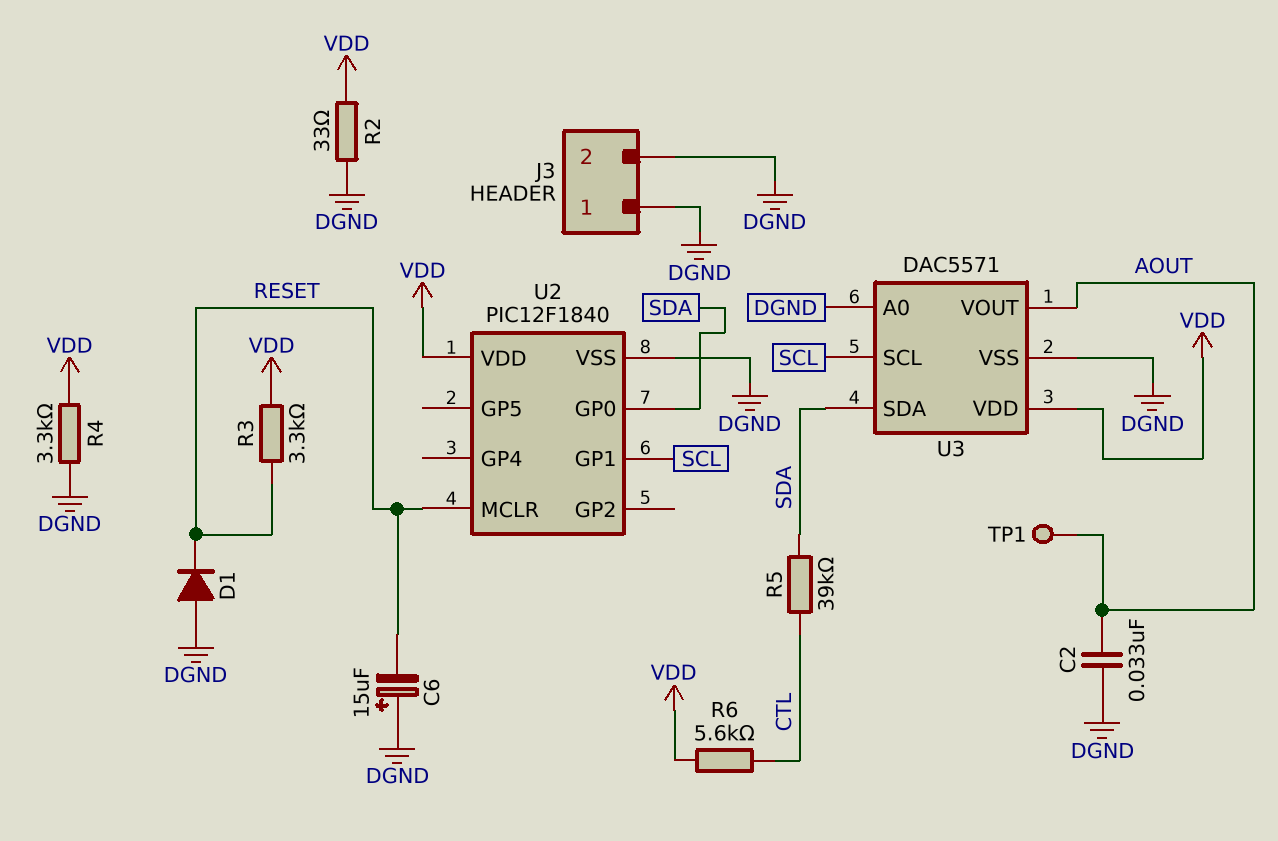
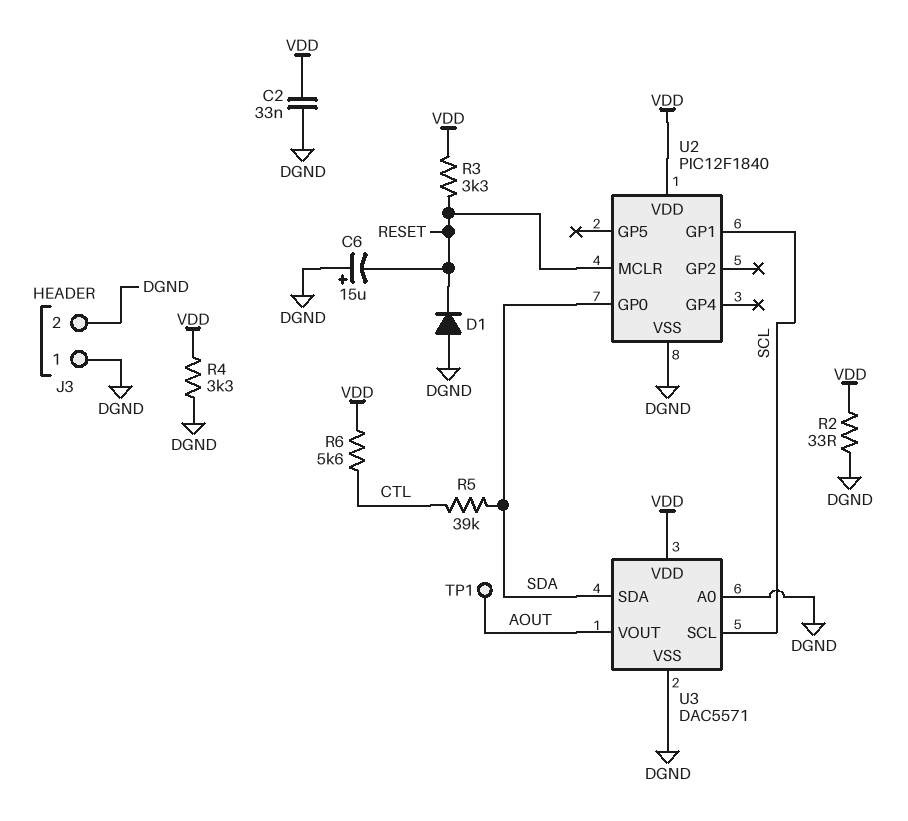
C2: 33nF (AOUT, DGND) -> 33nF (DGND, VDD)

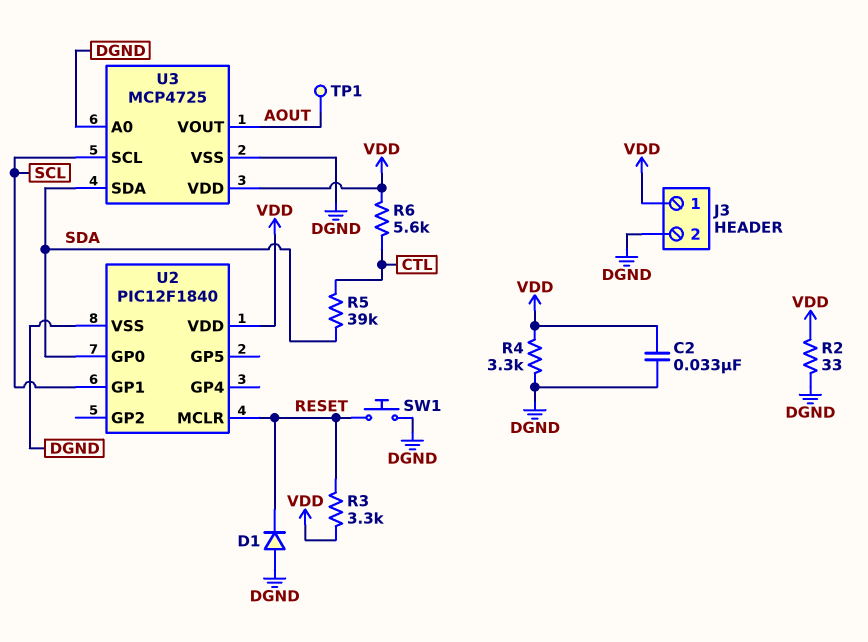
C6: 15uF (plus DGND, minus RESET) -> none
J3 pin 1: DGND -> VDD
SW1: none -> button (DGND, RESET)
U3: DAC5571 -> MCP4725

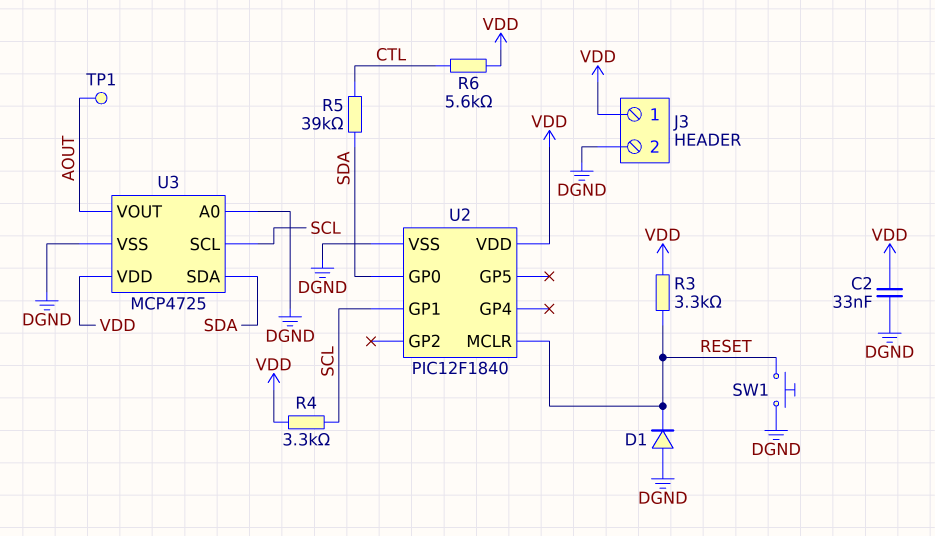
R2: 33 (DGND, VDD) -> none
R4: 3.3k (DGND, VDD) -> 3.3k (SCL, VDD)

